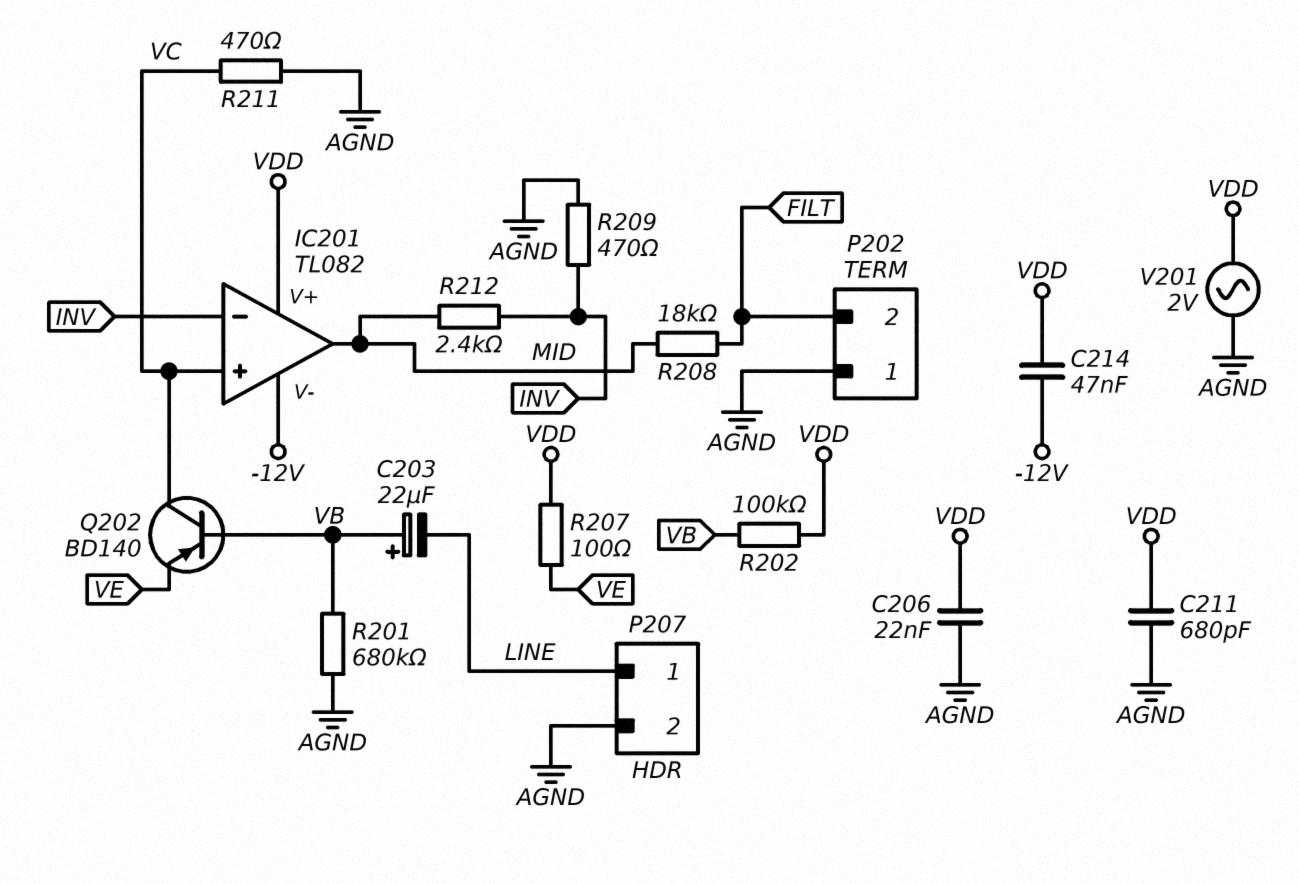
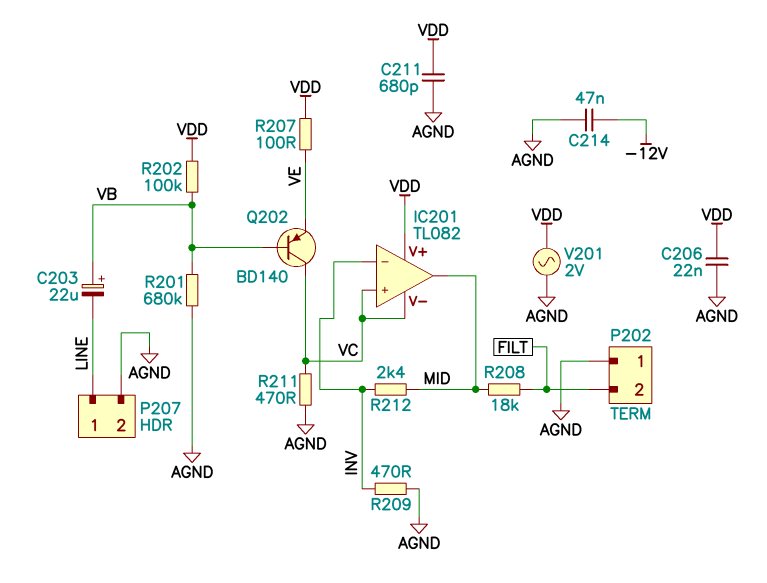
C214: 47nF (-12V, VDD) -> 47nF (-12V, AGND)
IC201 pin V-: -12V -> VC

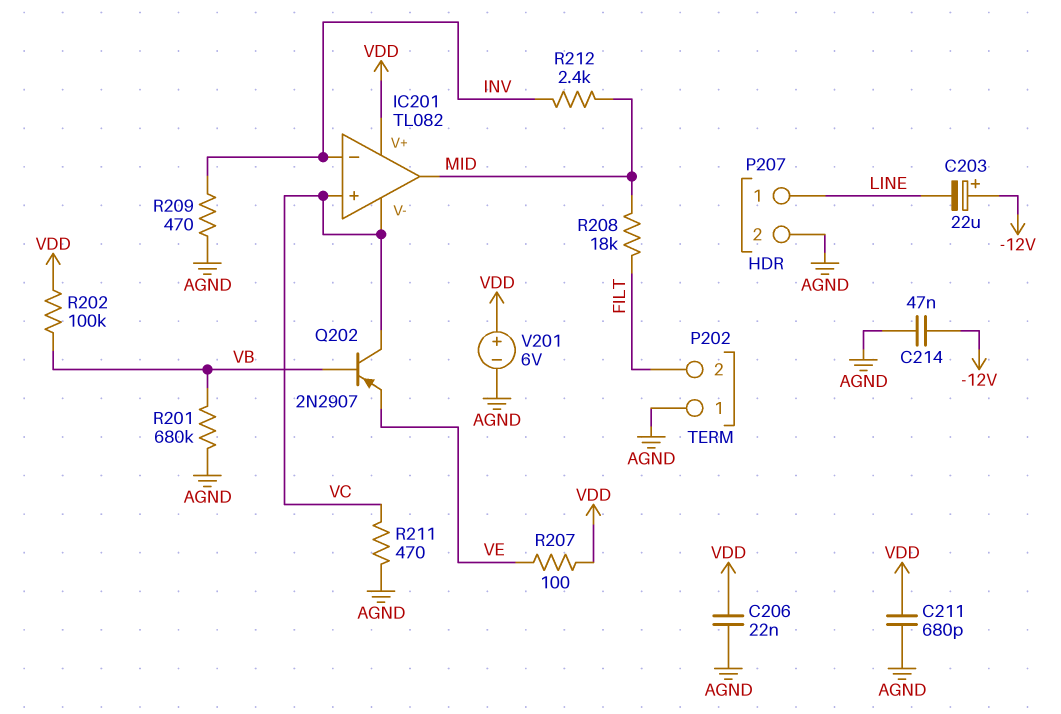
C203: 22uF (plus VB, minus LINE) -> 22uF (plus -12V, minus LINE)
Q202: PNP BD140 (B VB, C VC, E VE) -> PNP 2N2907 (B VB, C VC, E VE)
V201: AC 2V (AGND, VDD) -> 6V (plus VDD, minus AGND)

